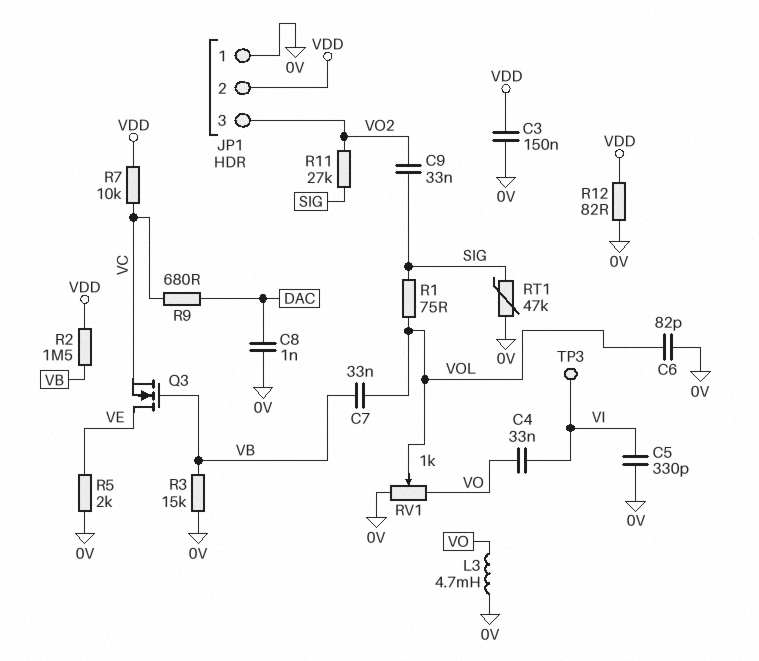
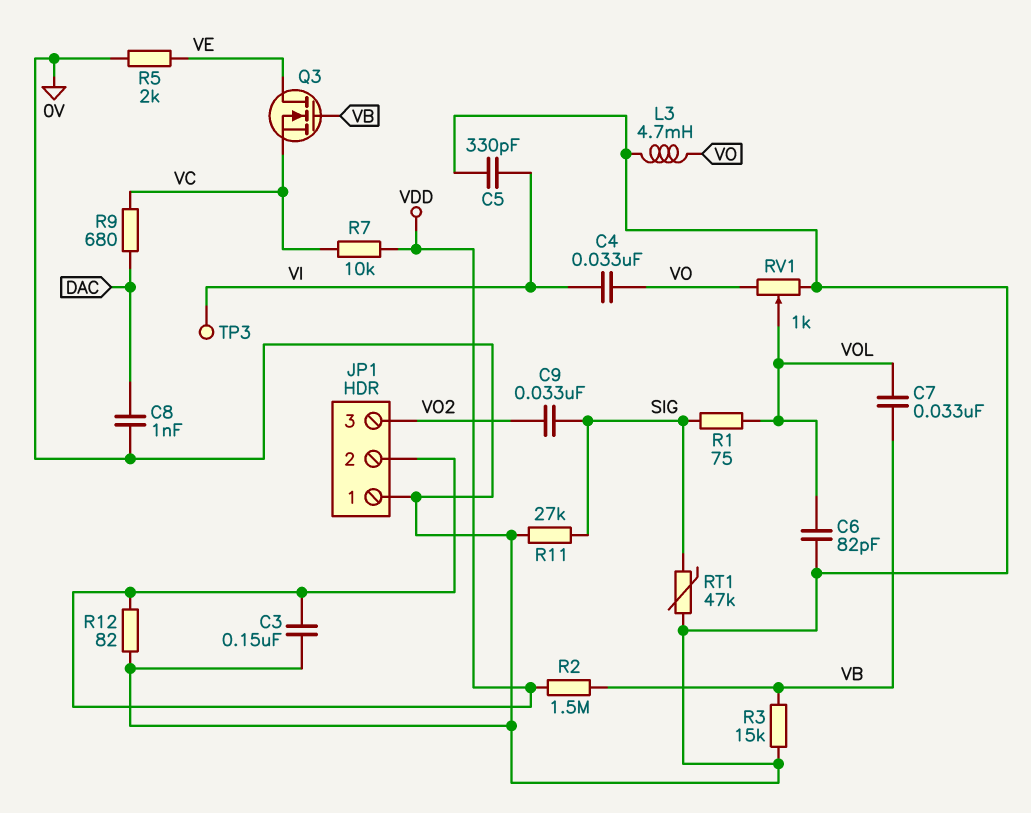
R11: 27k (SIG, VO2) -> 27k (0V, SIG)

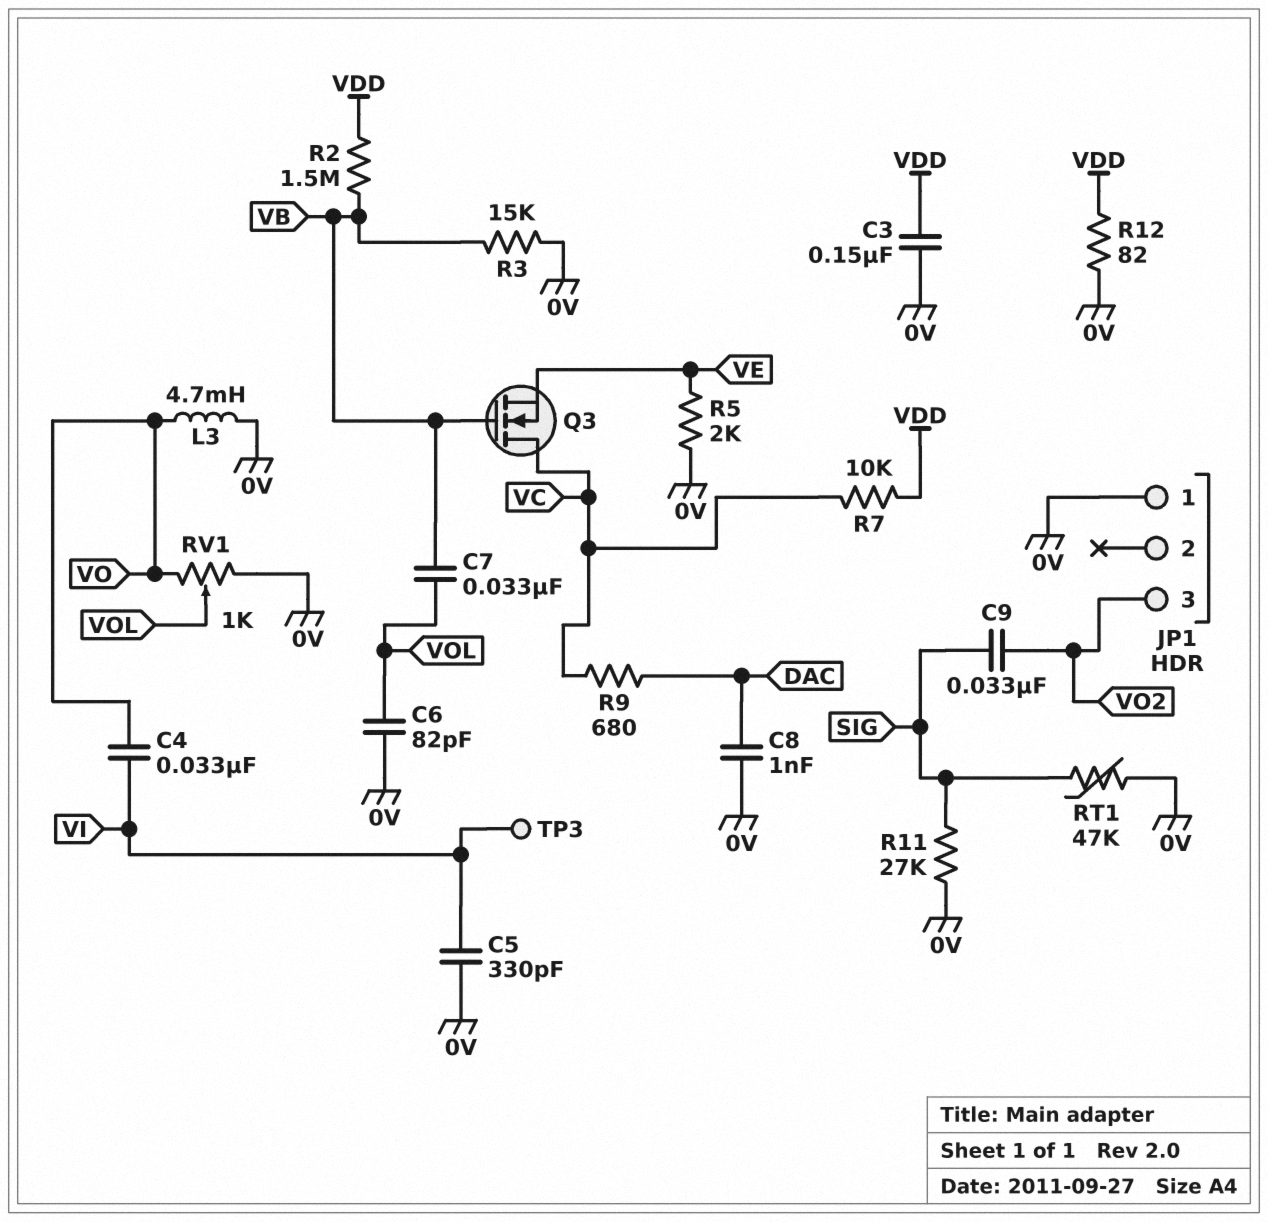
JP1 pin 2: VDD -> none
Q3: NMOS (G VB, D VE, S VC) -> NMOS (G VB, D VC, S VE)
R1: 75 (SIG, VOL) -> none

